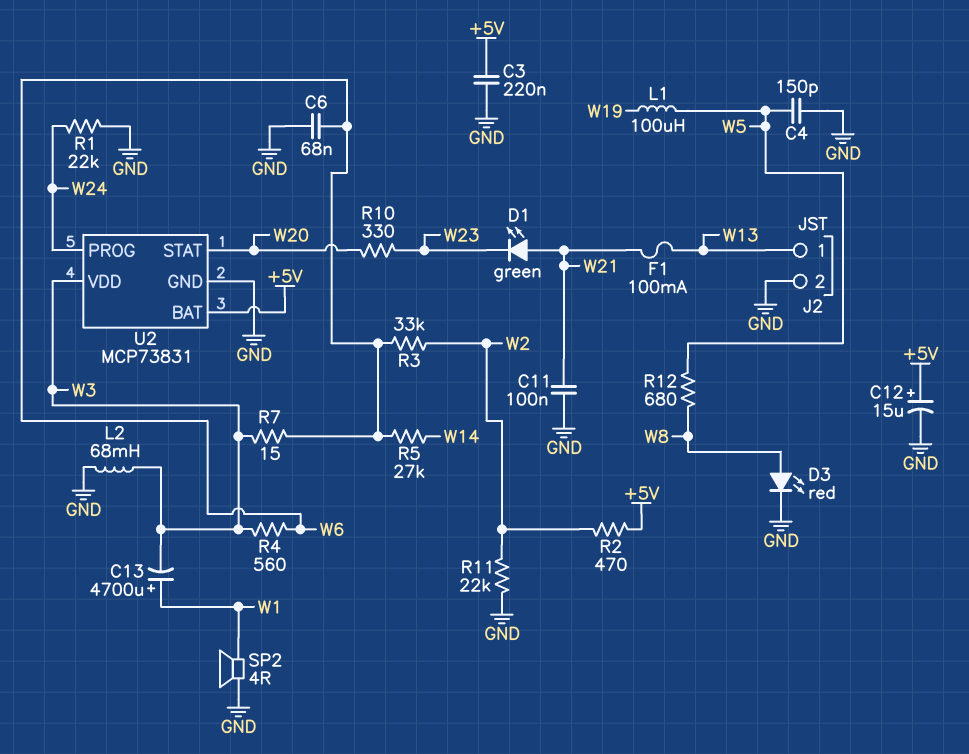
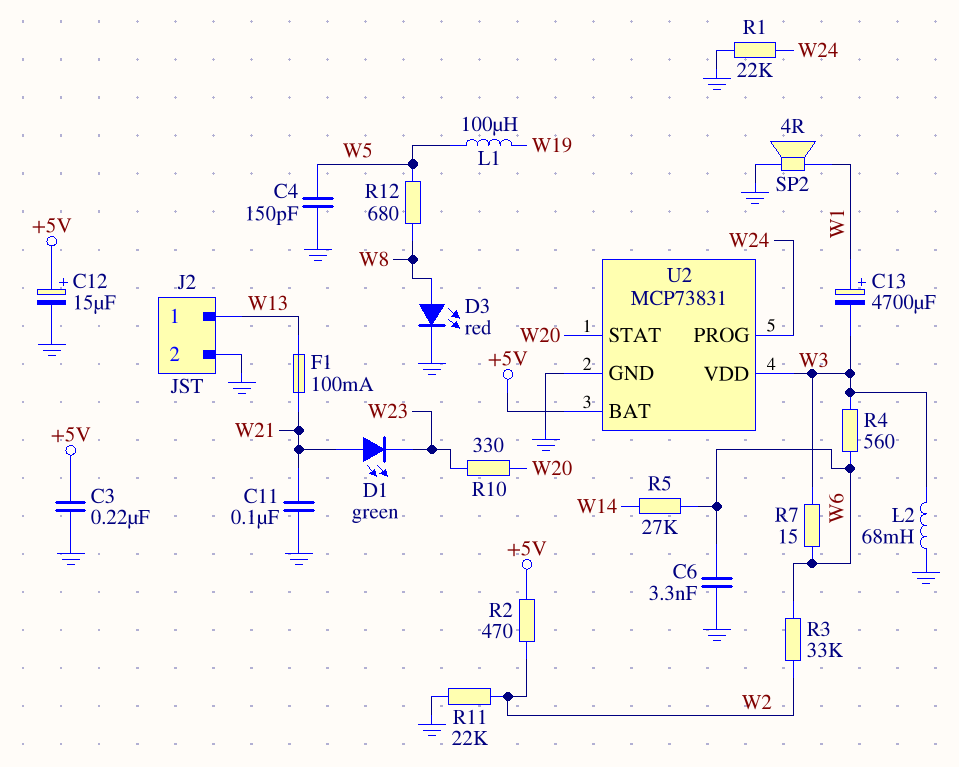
C6: 68nF (GND, W6) -> 3.3nF (GND, W6)

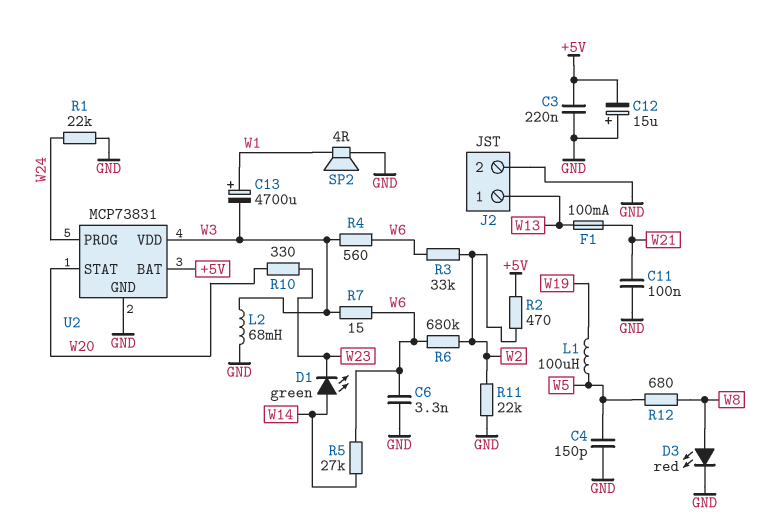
C12: 15uF (plus +5V, minus GND) -> 15uF (plus GND, minus +5V)
D1: LED green (A W21, K W23) -> LED green (A W14, K W23)
R6: none -> 680k (W2, W6)

